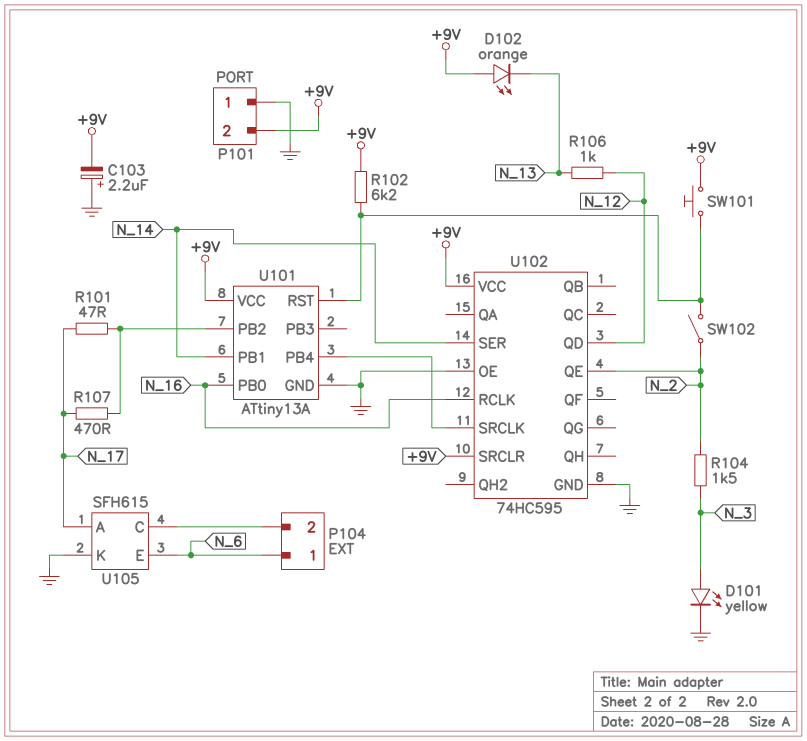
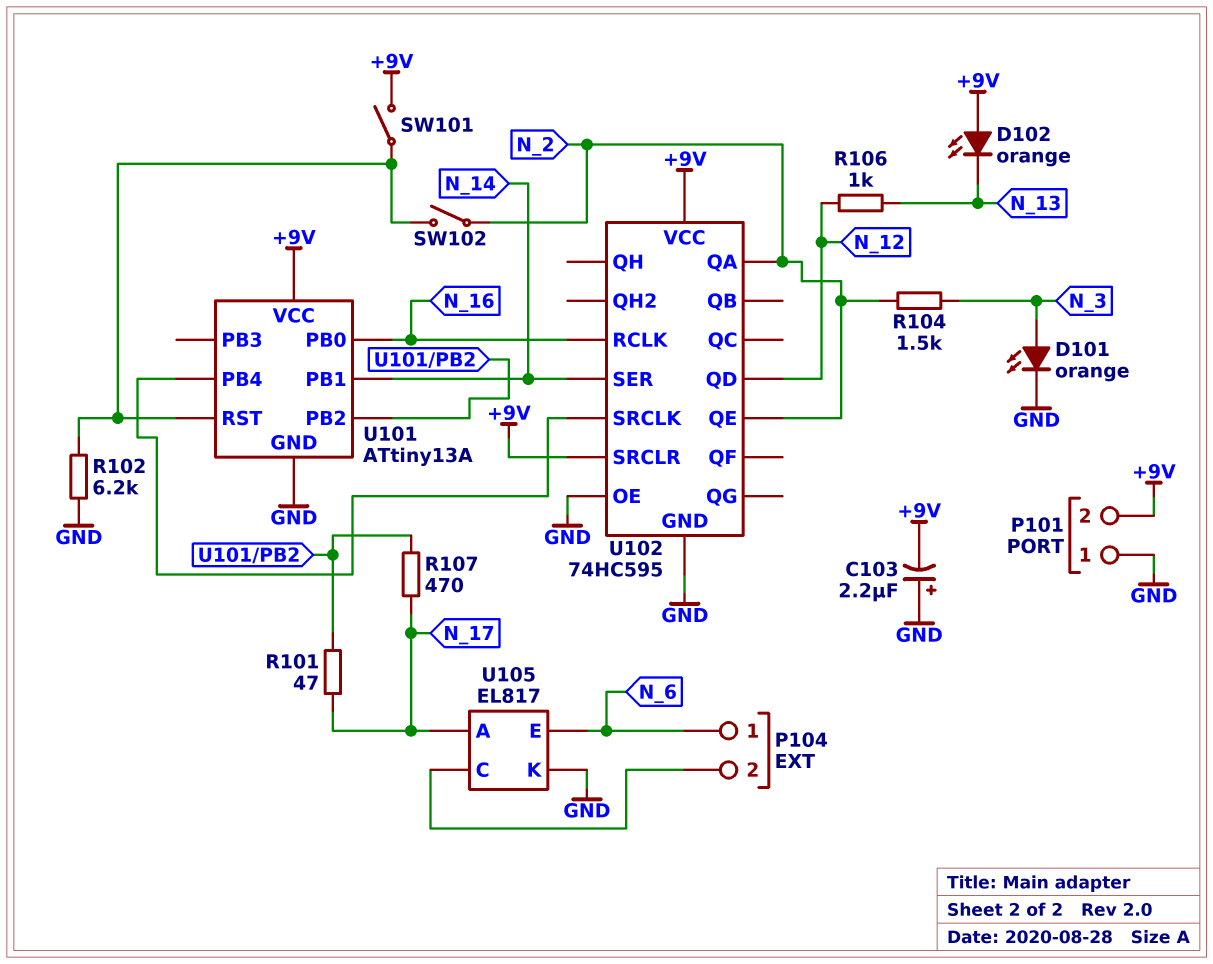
D101: LED yellow (A N_3, K GND) -> LED orange (A N_3, K GND)
R102: 6.2k (+9V, U101/RST) -> 6.2k (GND, U101/RST)
SW101: button (+9V, U101/RST) -> switch (+9V, U101/RST)
U102 pin QA: none -> N_2
U105: SFH615 -> EL817

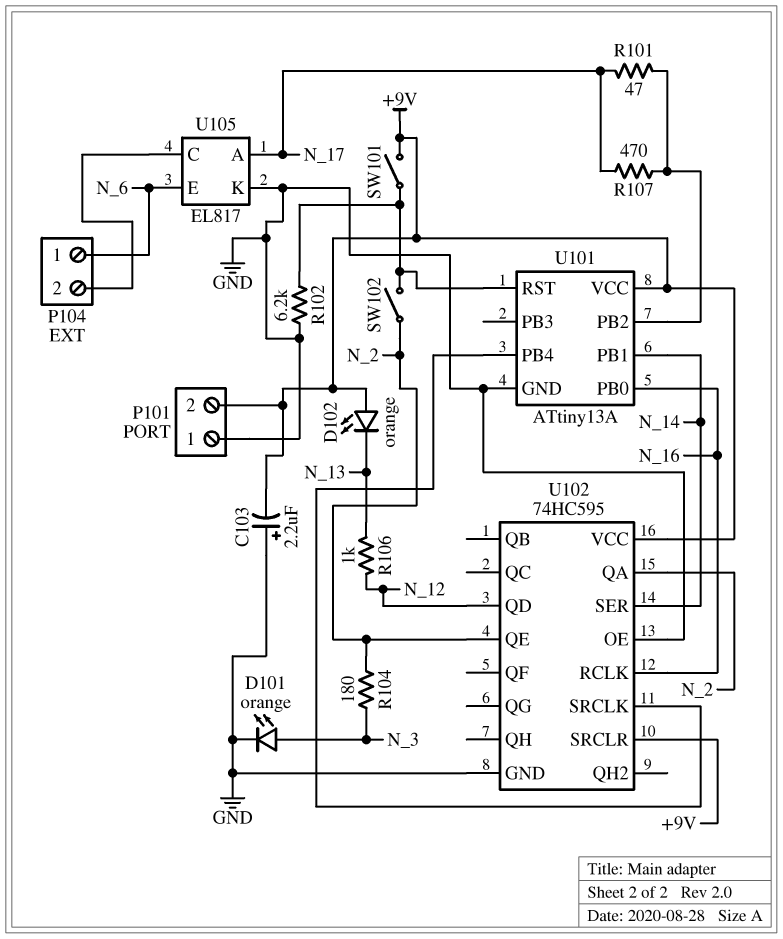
R104: 1.5k (N_2, N_3) -> 180 (N_2, N_3)

